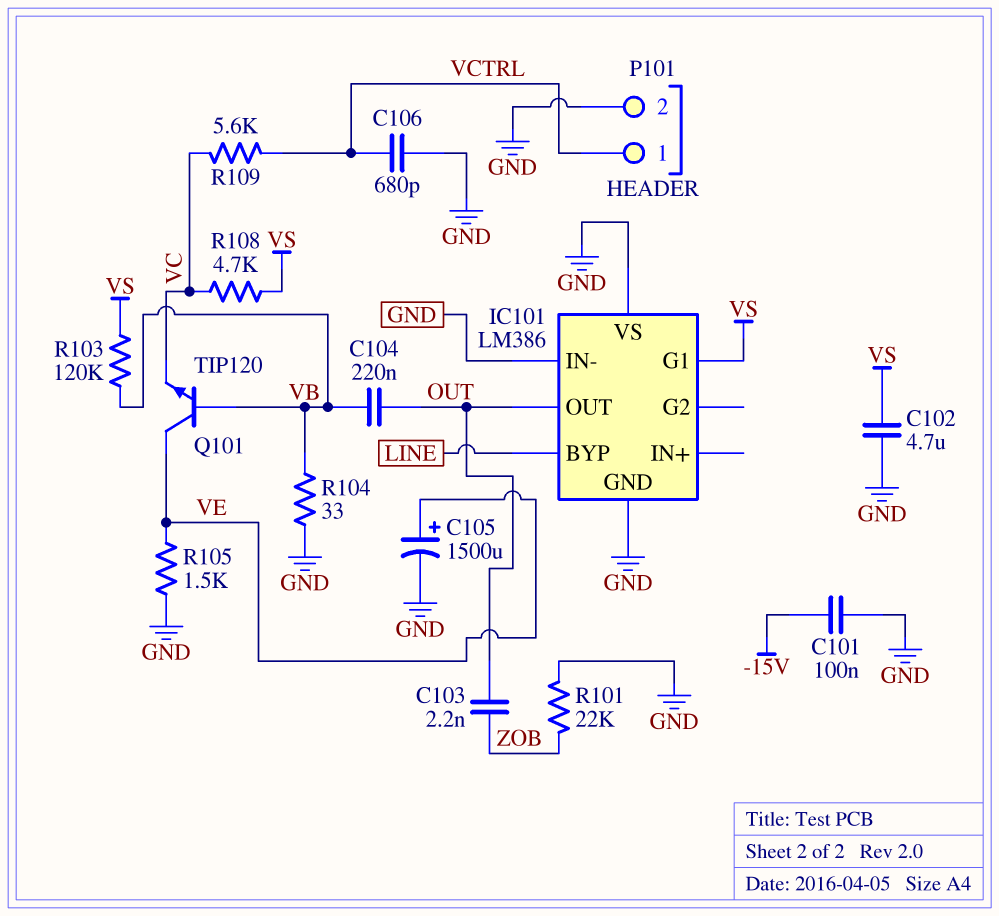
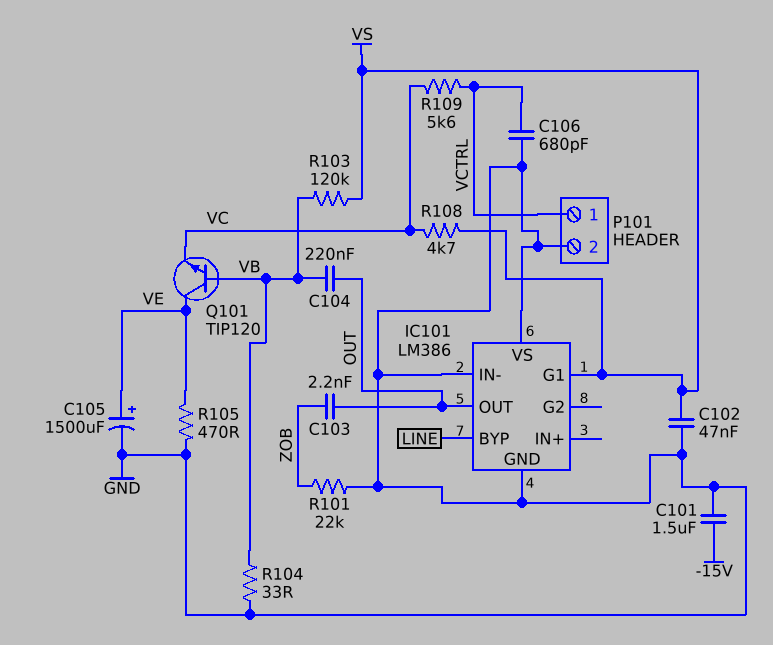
C101: 100nF (-15V, GND) -> 1.5uF (-15V, GND)
C102: 4.7uF (GND, VS) -> 47nF (GND, VS)
R105: 1.5k (GND, VE) -> 470 (GND, VE)

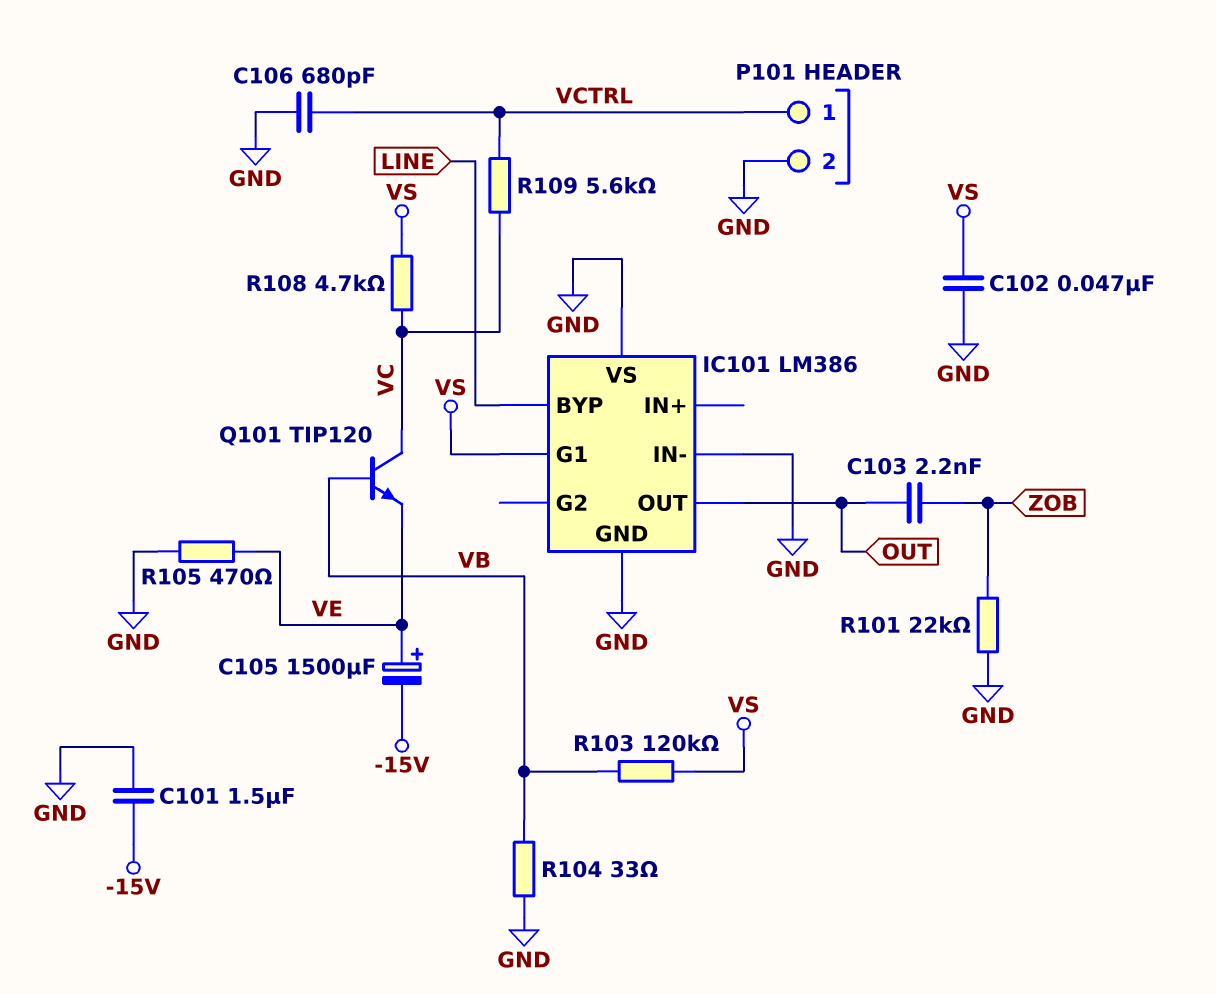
C104: 220nF (OUT, VB) -> none
C105: 1500uF (plus VE, minus GND) -> 1500uF (plus VE, minus -15V)
Q101: NPN TIP120 (B VB, C VE, E VC) -> NPN TIP120 (B VB, C VC, E VE)

